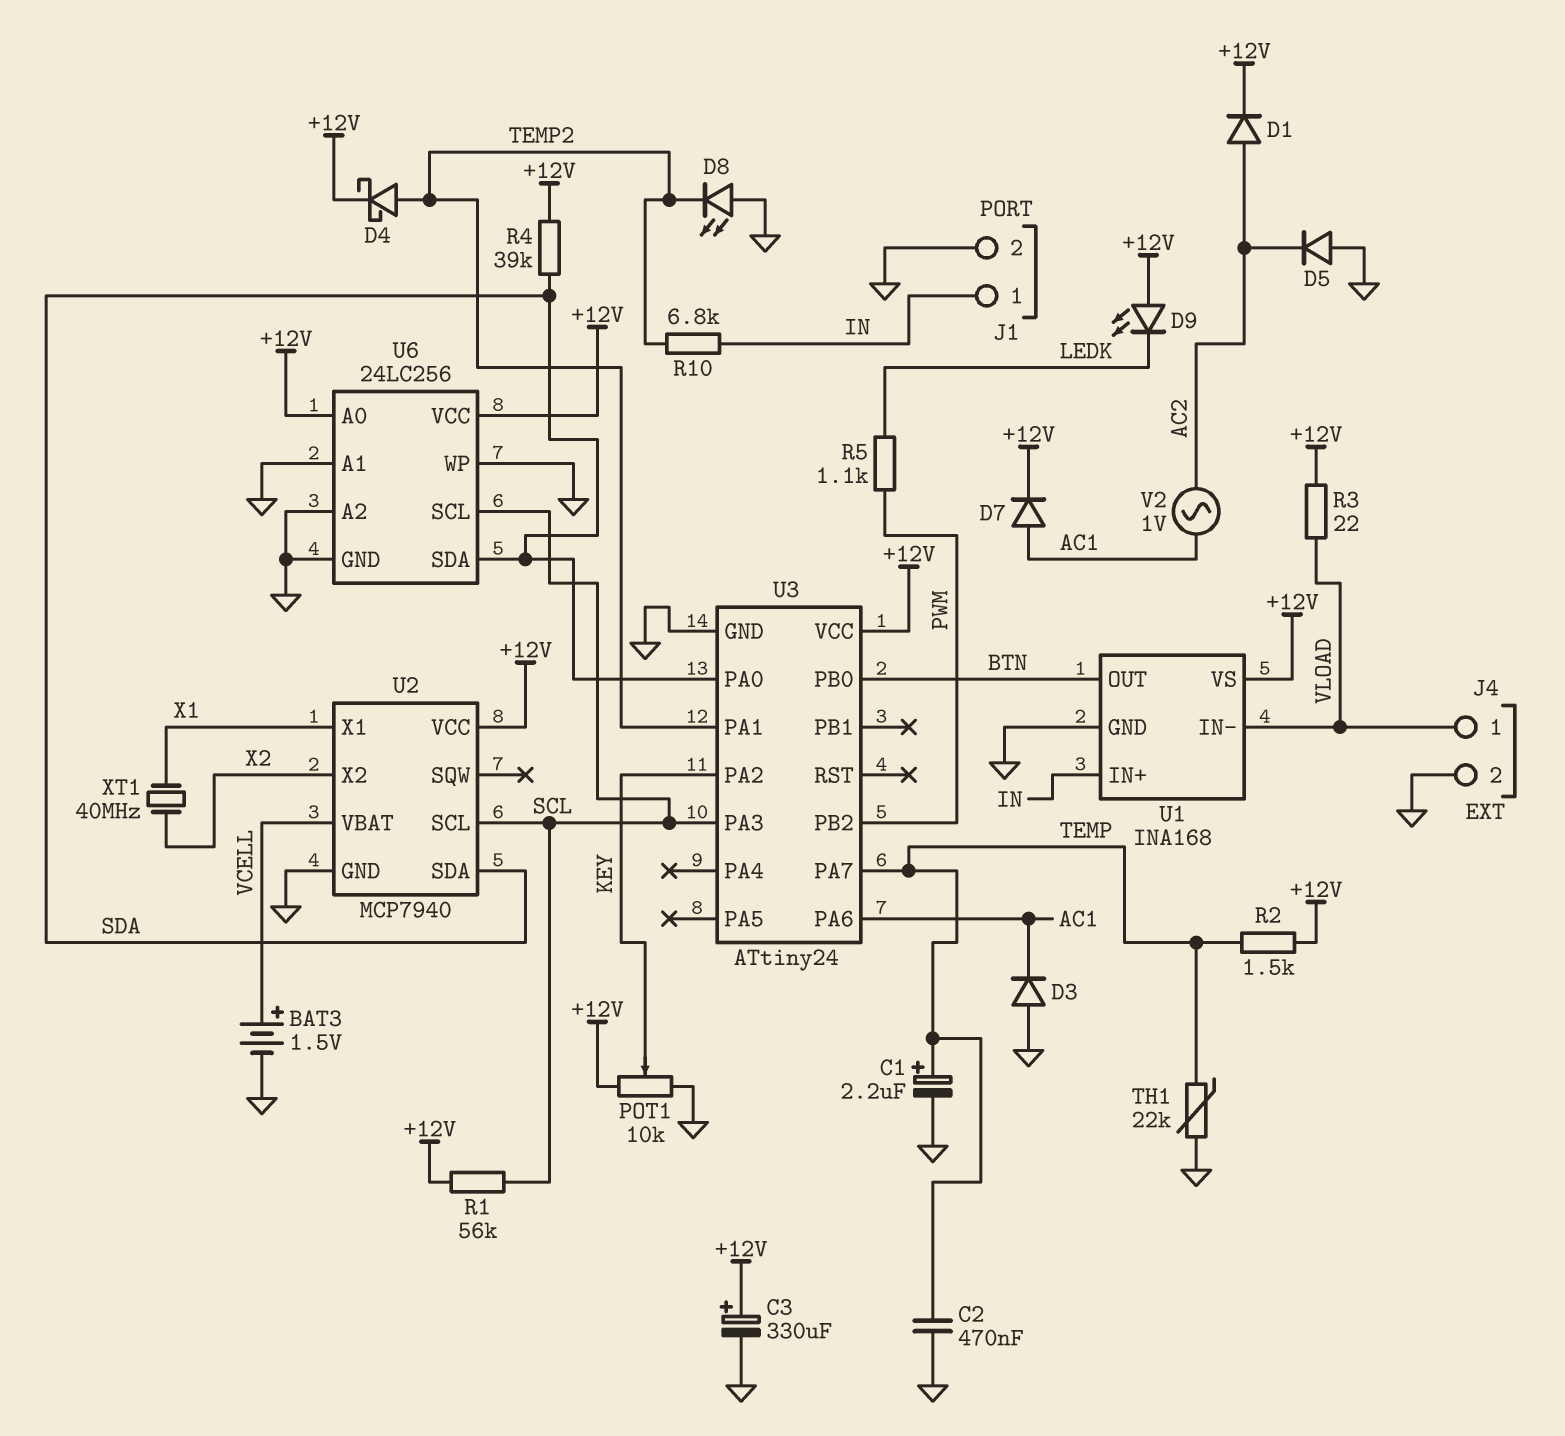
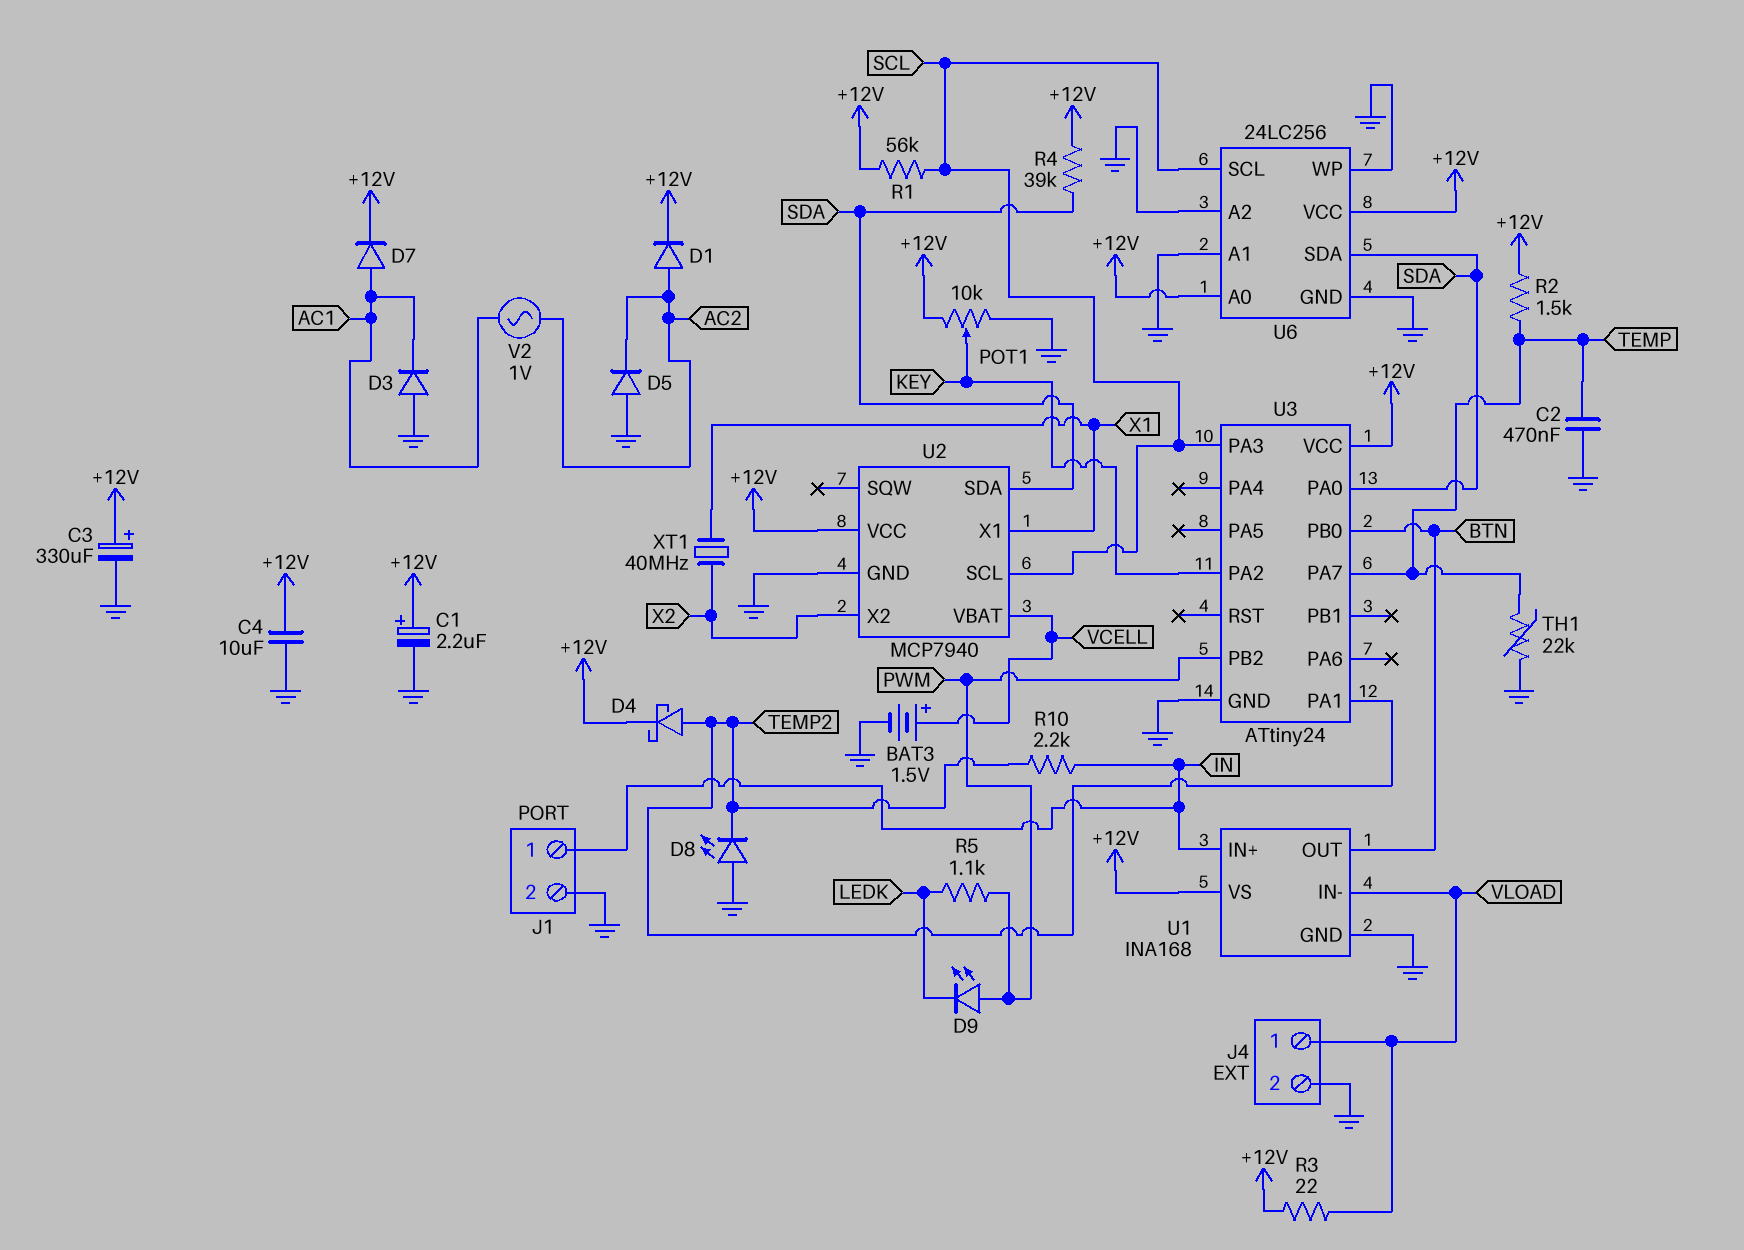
C1: 2.2uF (plus TEMP, minus GND) -> 2.2uF (plus +12V, minus GND)
C4: none -> 10uF (+12V, GND)
D9: LED (A +12V, K LEDK) -> LED (A PWM, K LEDK)
R10: 6.8k (IN, TEMP2) -> 2.2k (IN, TEMP2)
U3 pin PA6: AC1 -> none

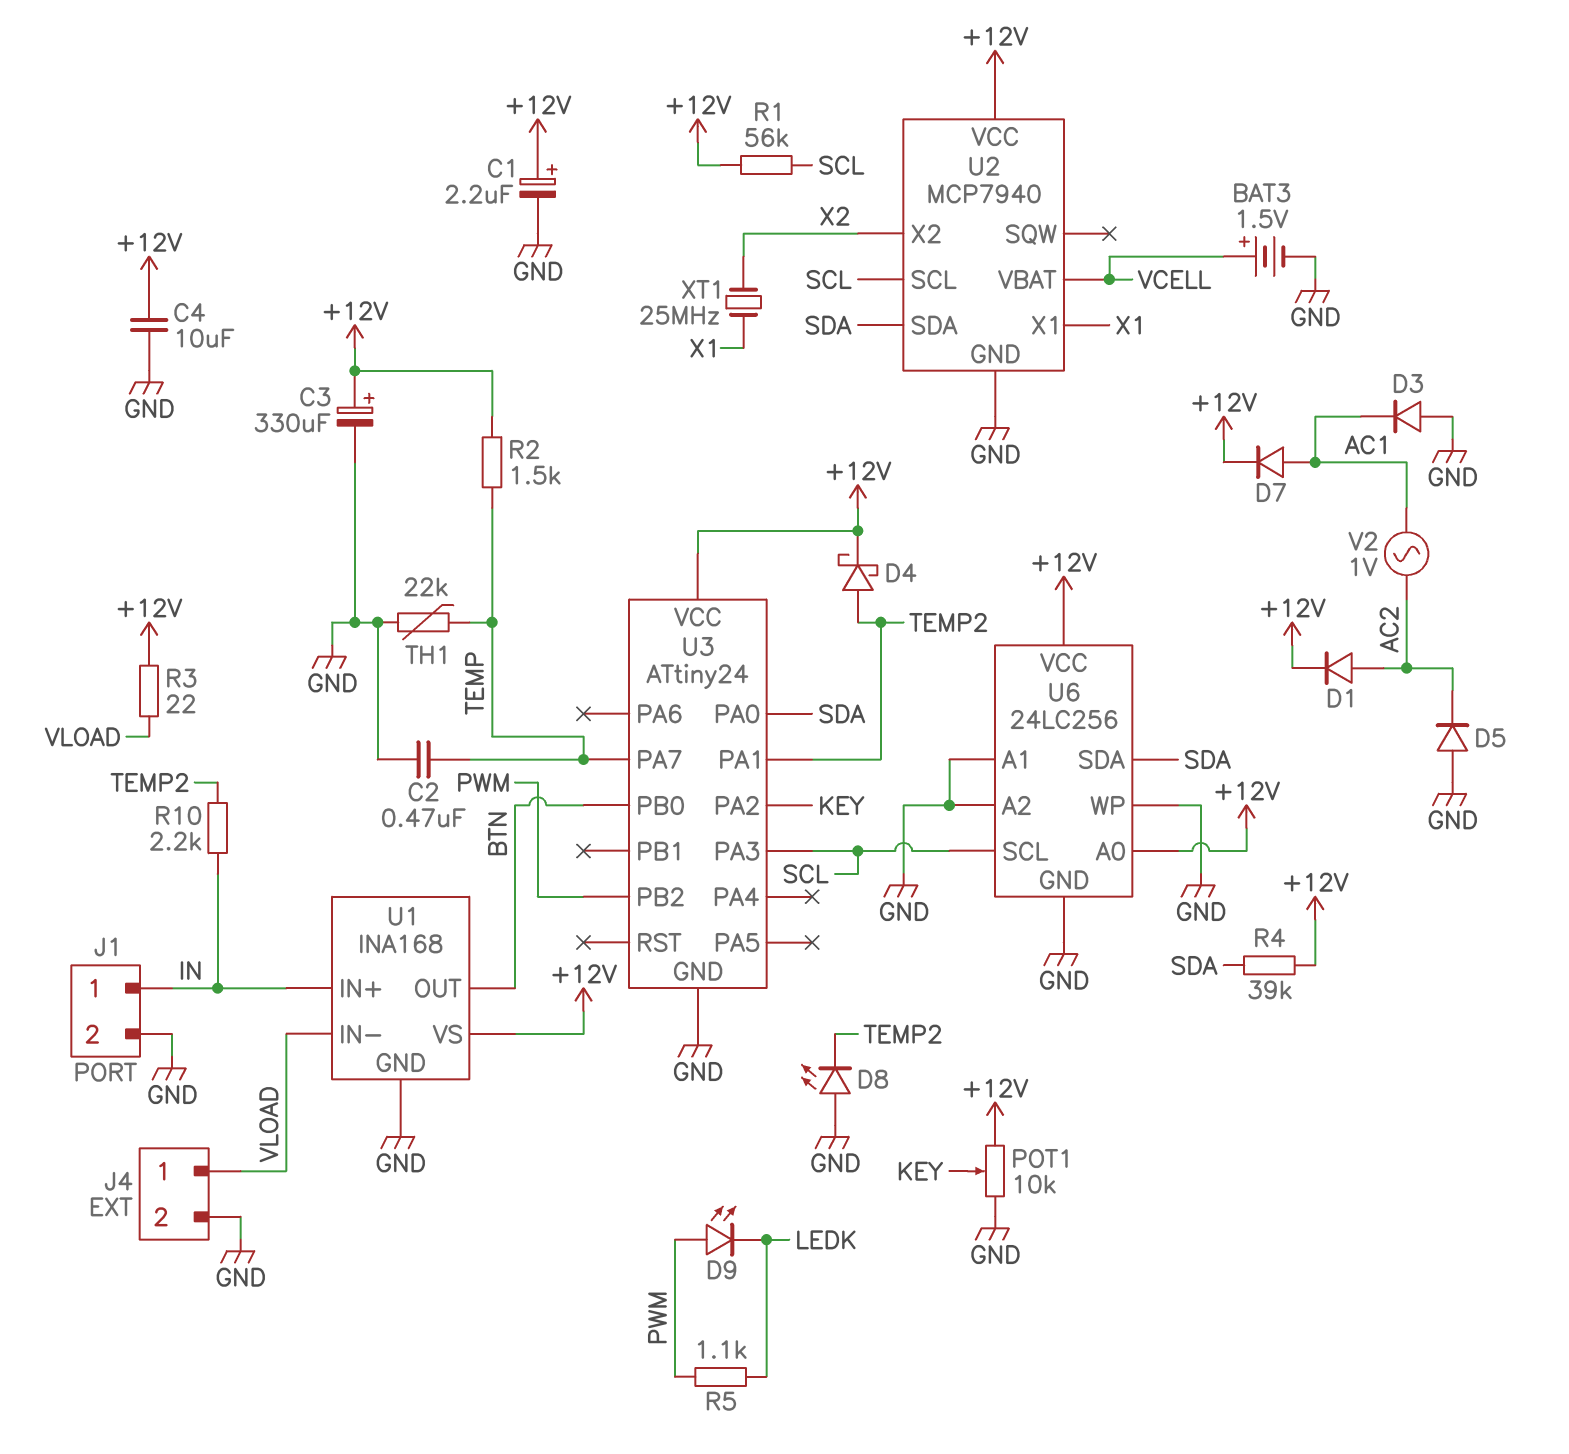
XT1: 40MHz (X1, X2) -> 25MHz (X1, X2)

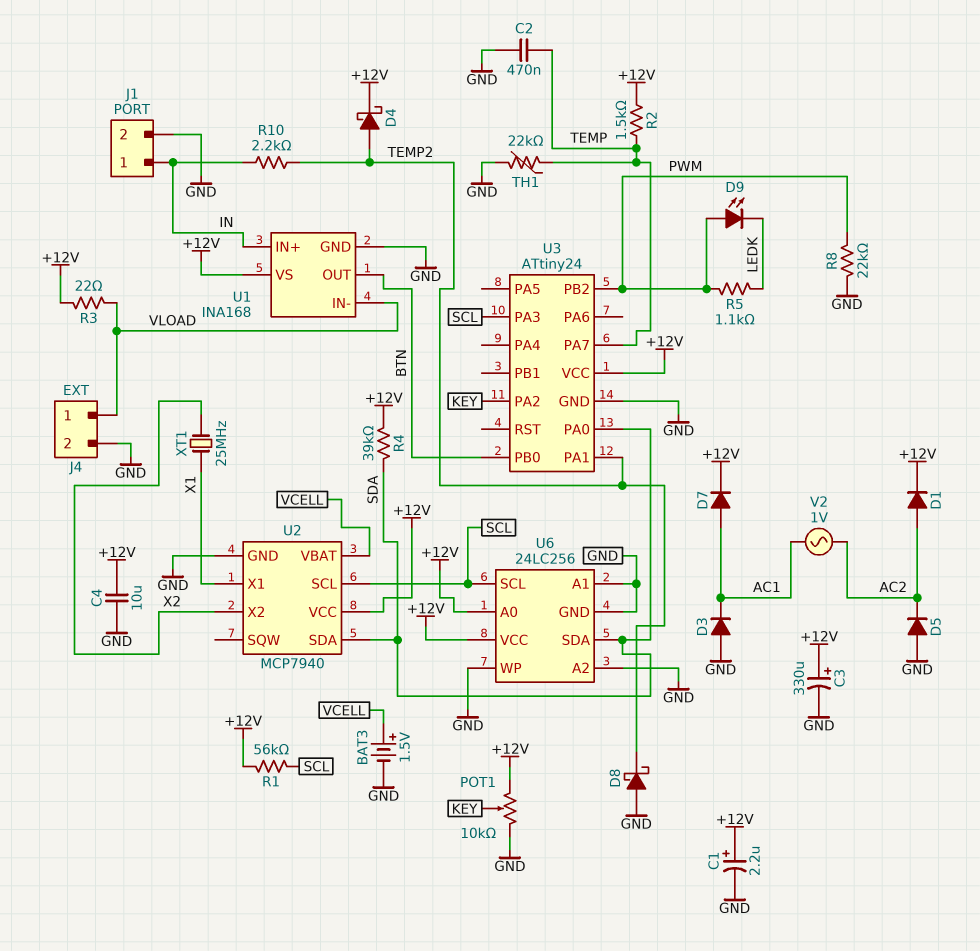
D8: LED (A GND, K TEMP2) -> schottky (A GND, K TEMP2)
R8: none -> 22k (GND, PWM)

